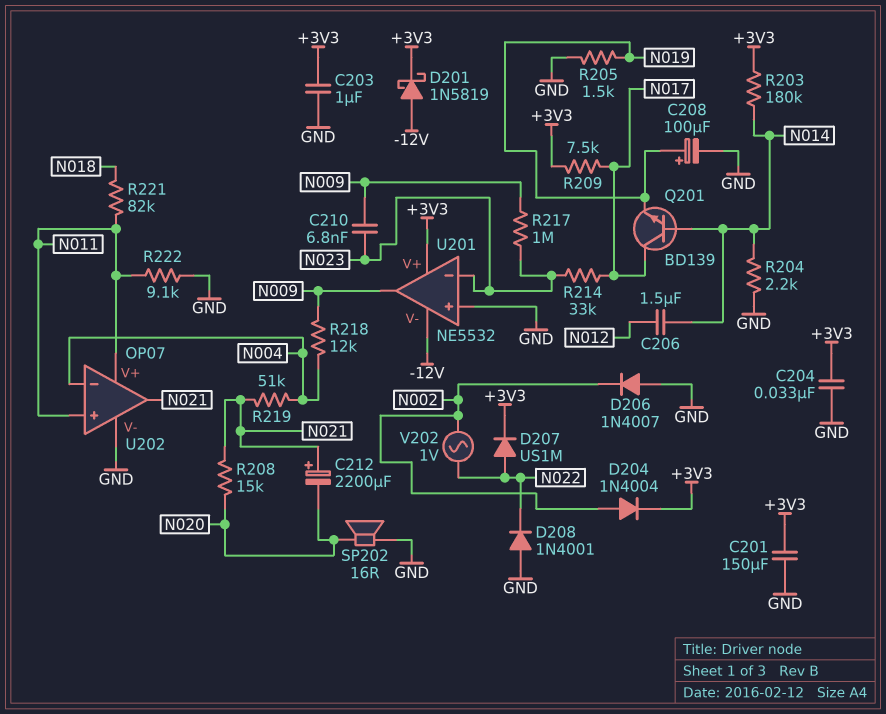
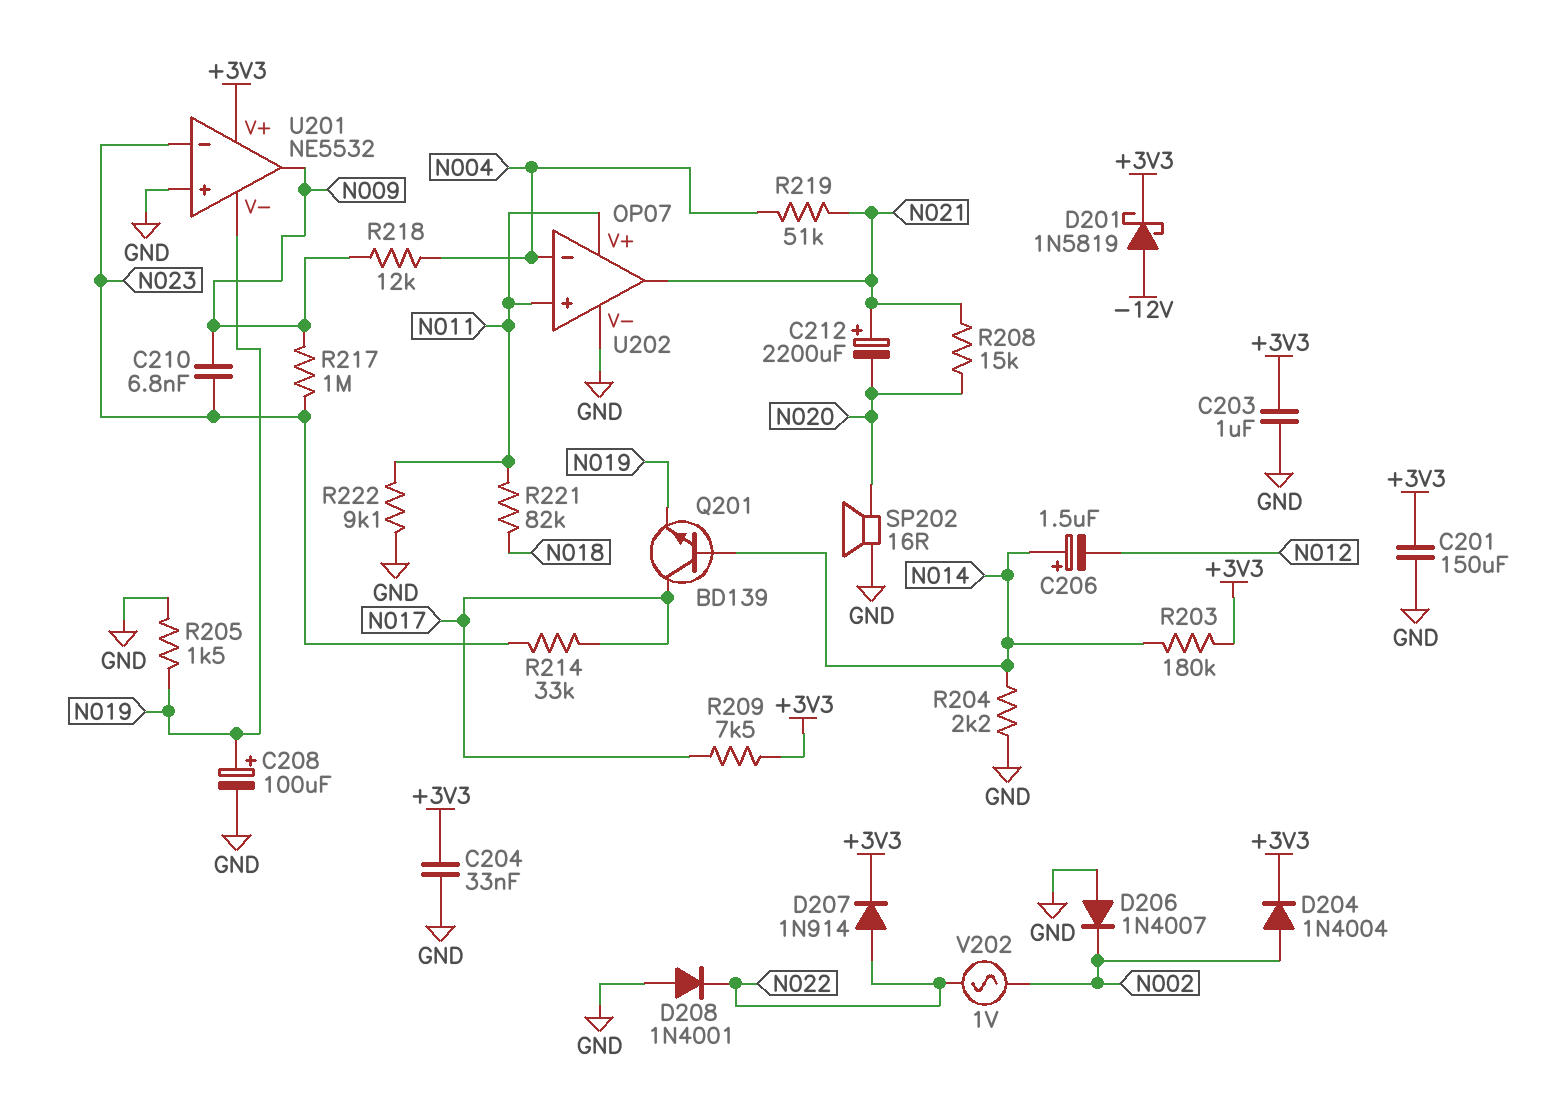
C206: 1.5uF (N012, N014) -> 1.5uF (plus N014, minus N012)
D207: diode US1M (A N022, K +3V3) -> diode 1N914 (A N022, K +3V3)
U201 pin V-: -12V -> N019

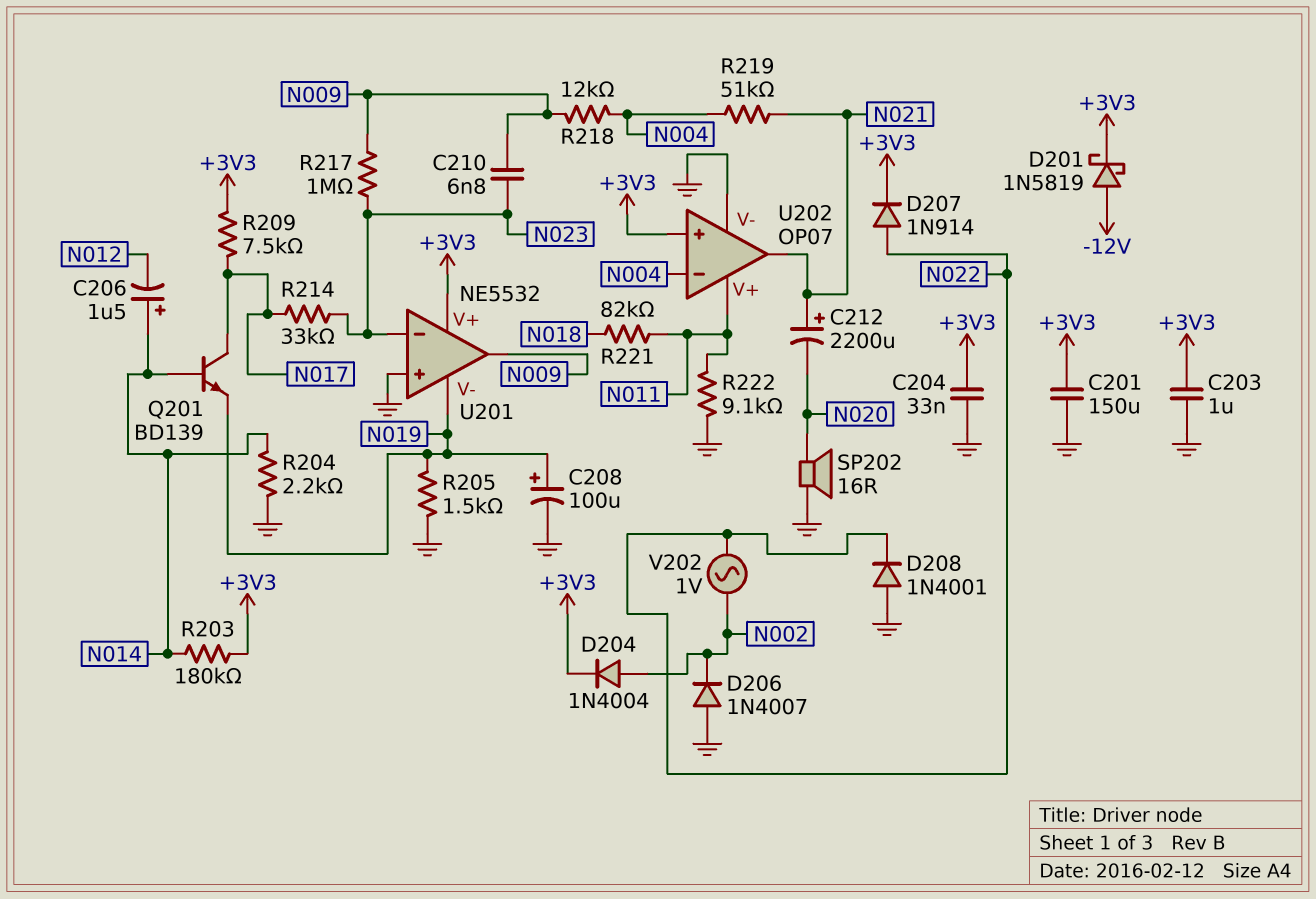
R208: 15k (N020, N021) -> none
U202 pin in+: N011 -> +3V3

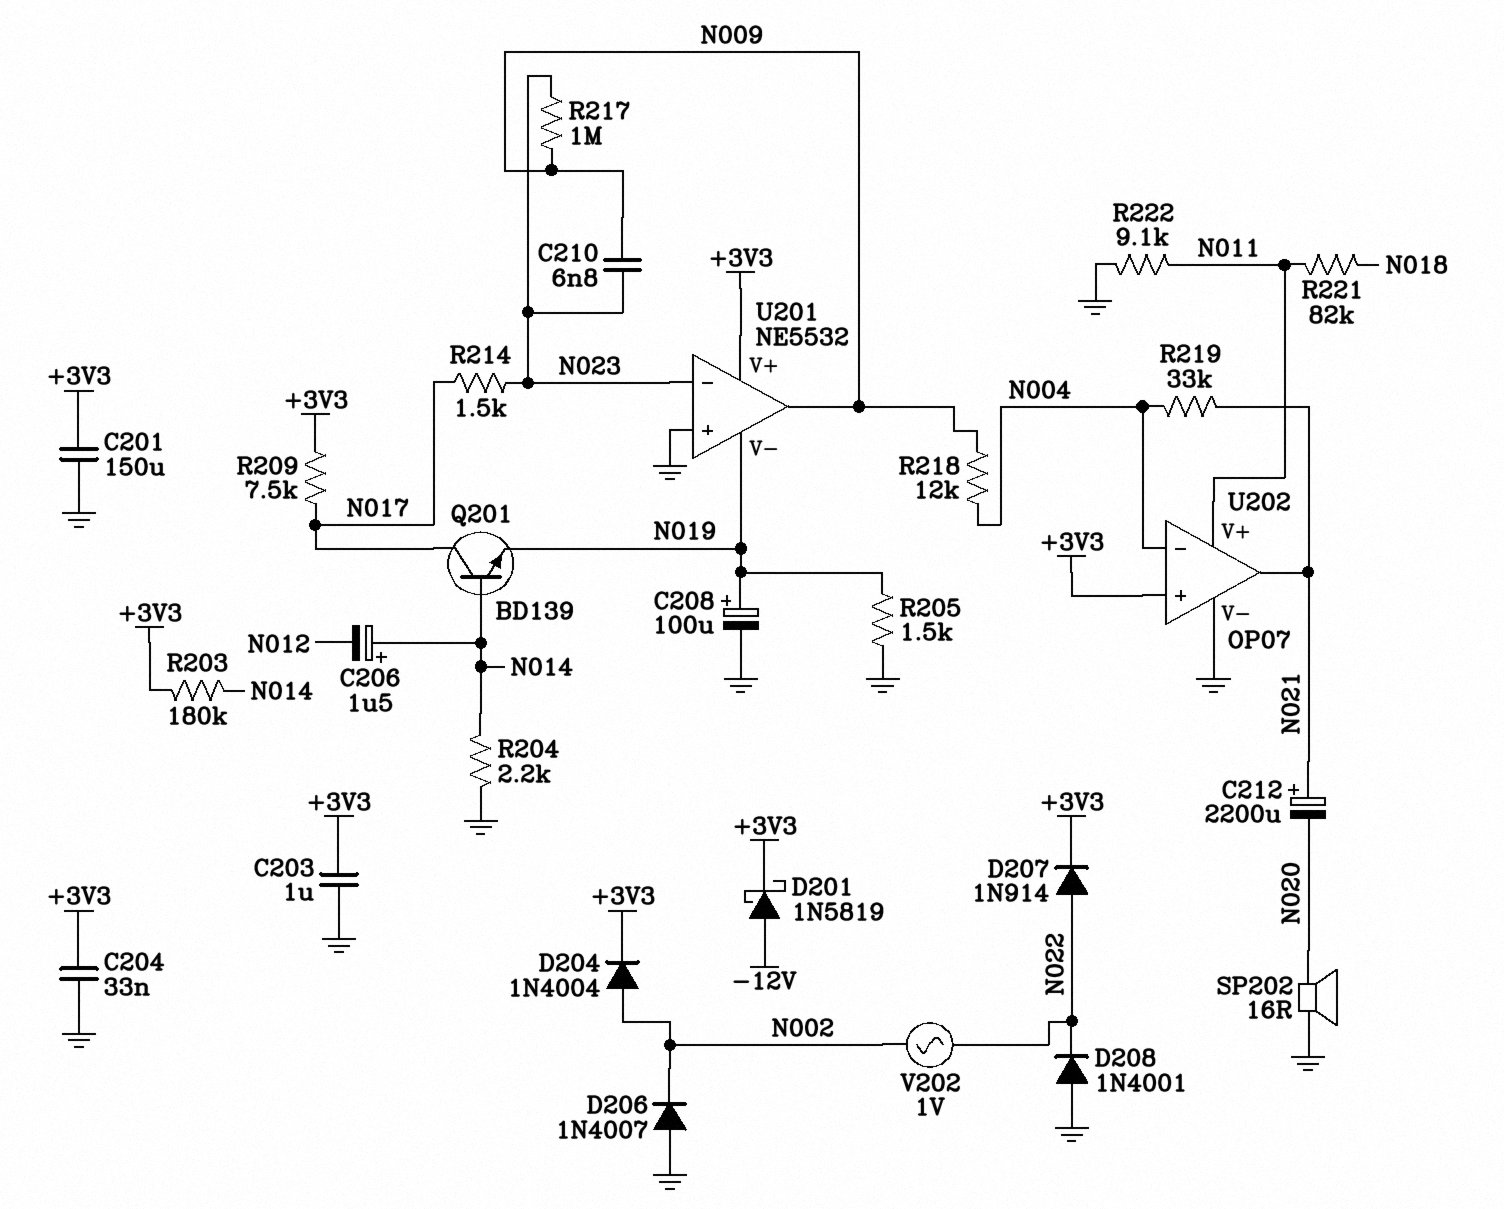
R214: 33k (N017, N023) -> 1.5k (N017, N023)
R219: 51k (N004, N021) -> 33k (N004, N021)

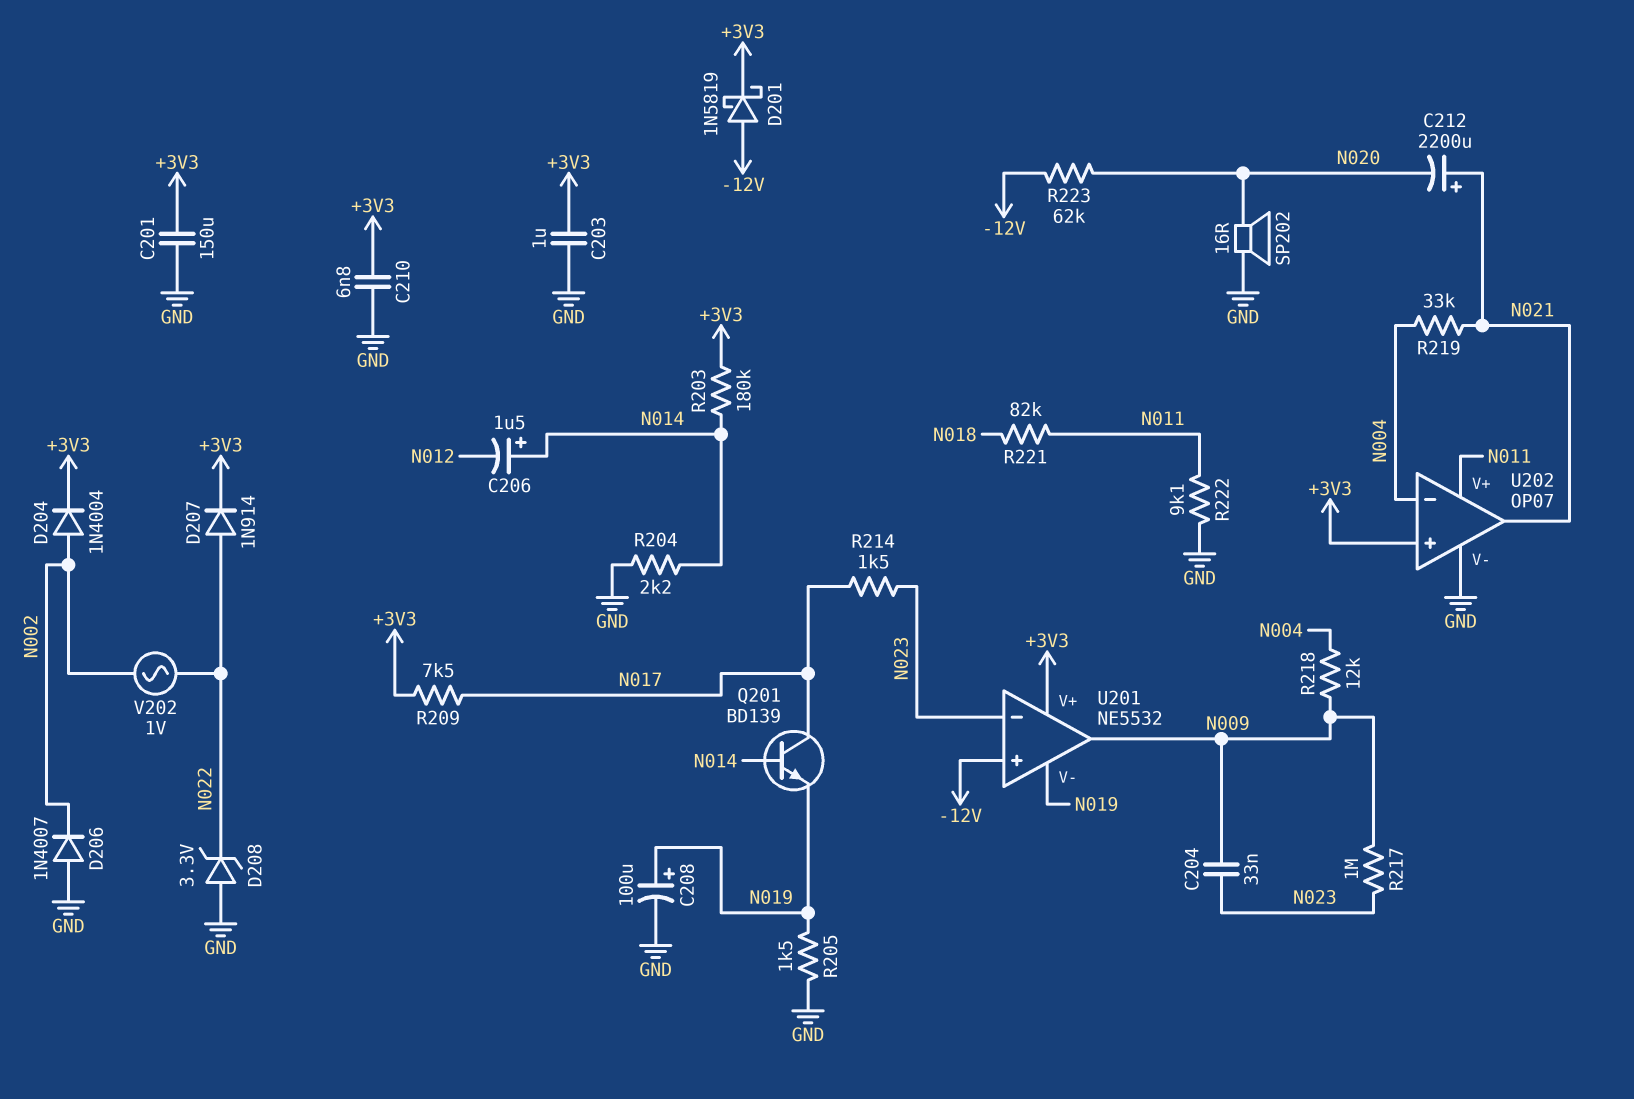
C204: 33nF (+3V3, GND) -> 33nF (N009, N023)
C210: 6.8nF (N009, N023) -> 6.8nF (+3V3, GND)
D208: diode 1N4001 (A GND, K N022) -> zener 3.3V (A GND, K N022)
R223: none -> 62k (-12V, N020)
U201 pin in+: GND -> -12V

